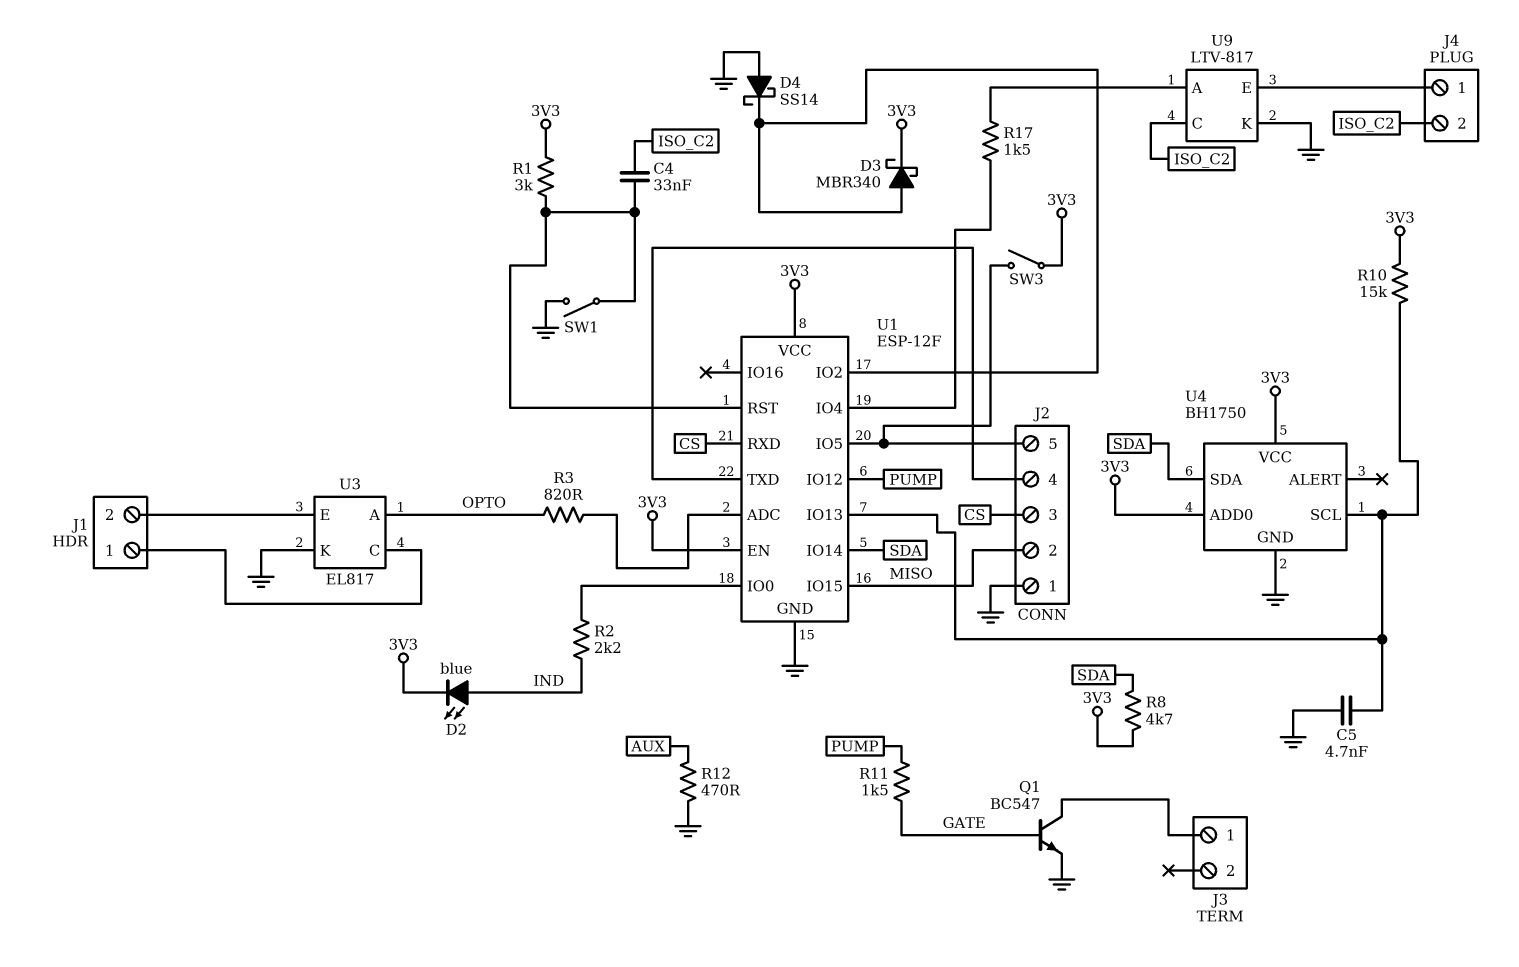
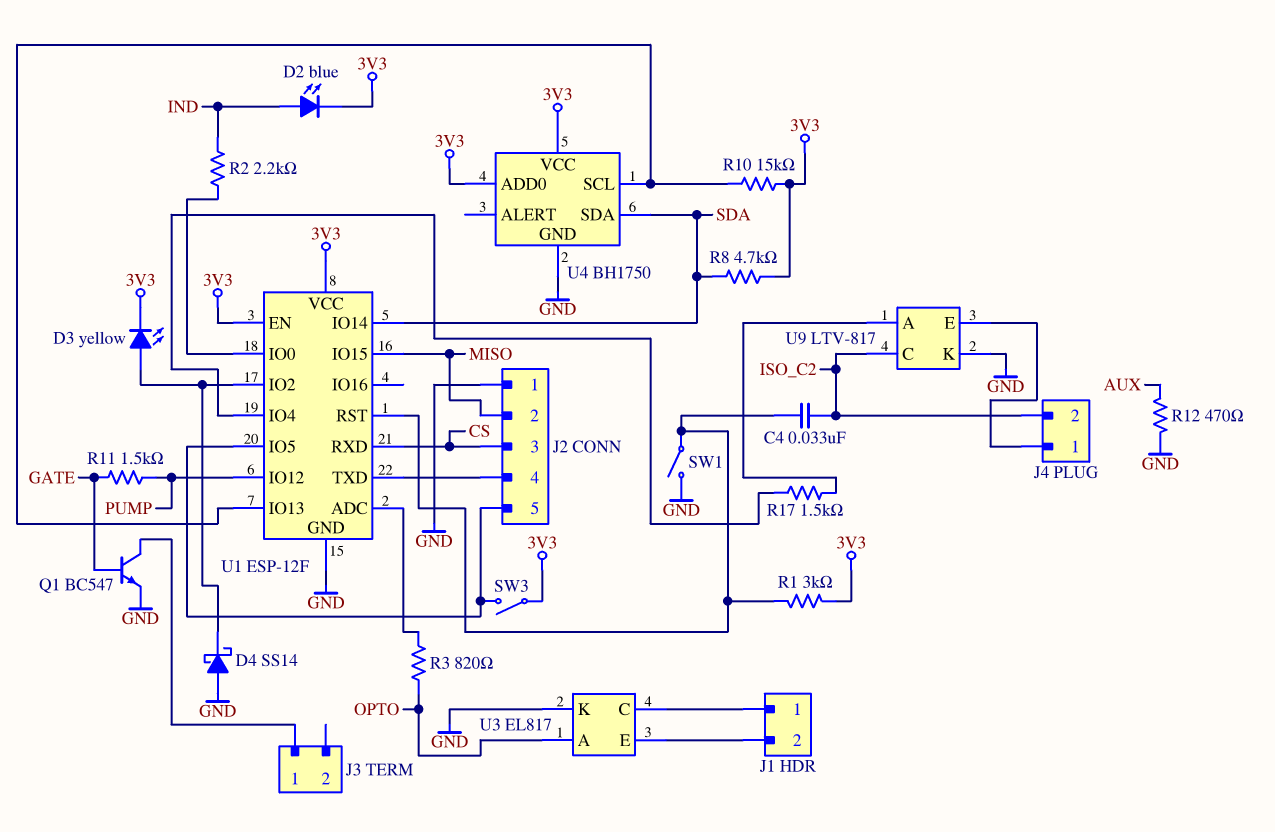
C5: 4.7nF (GND, U1/IO13) -> none
D3: schottky MBR340 (A U1/IO2, K 3V3) -> LED yellow (A U1/IO2, K 3V3)

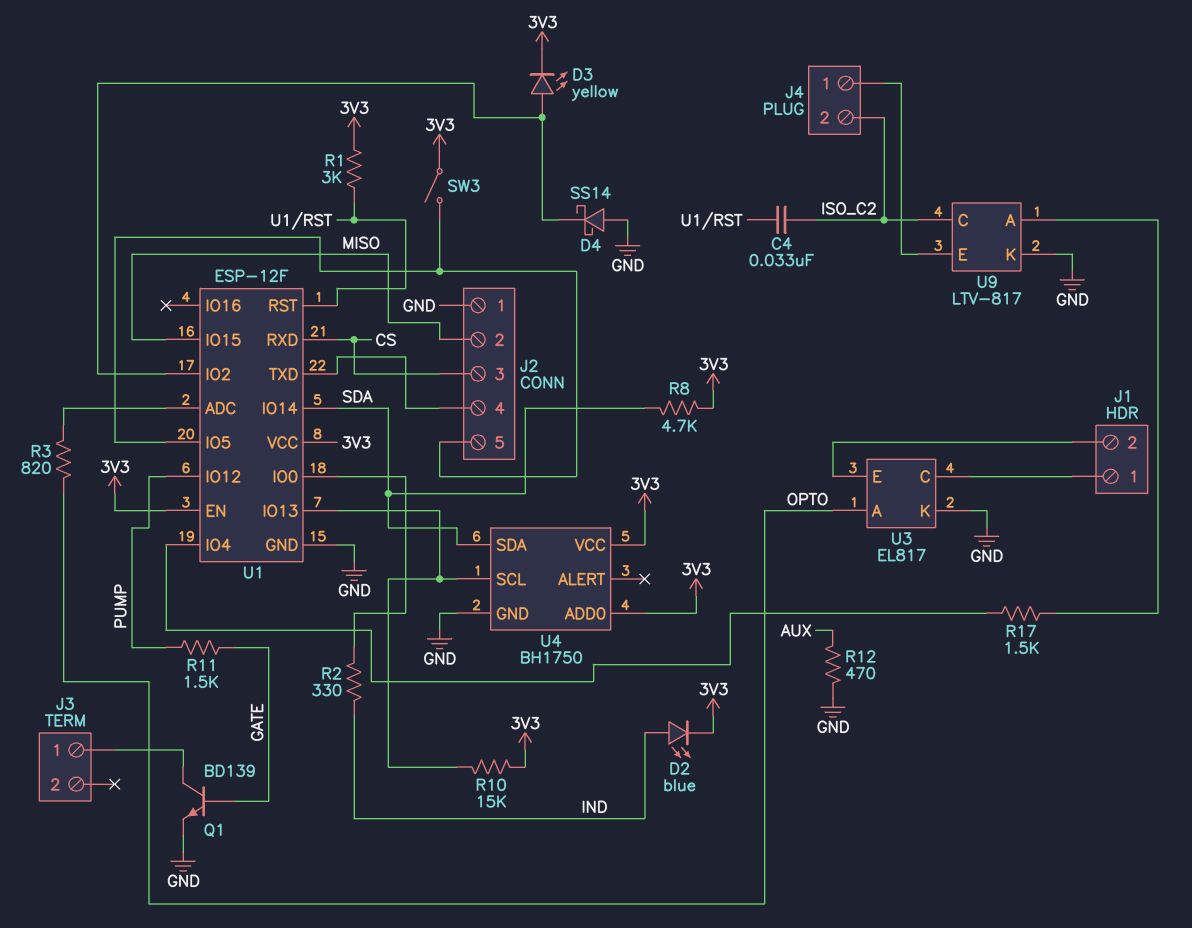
Q1: NPN BC547 (B GATE, C J3/1, E GND) -> NPN BD139 (B GATE, C J3/1, E GND)
R2: 2.2k (IND, U1/IO0) -> 330 (IND, U1/IO0)
SW1: switch (GND, U1/RST) -> none

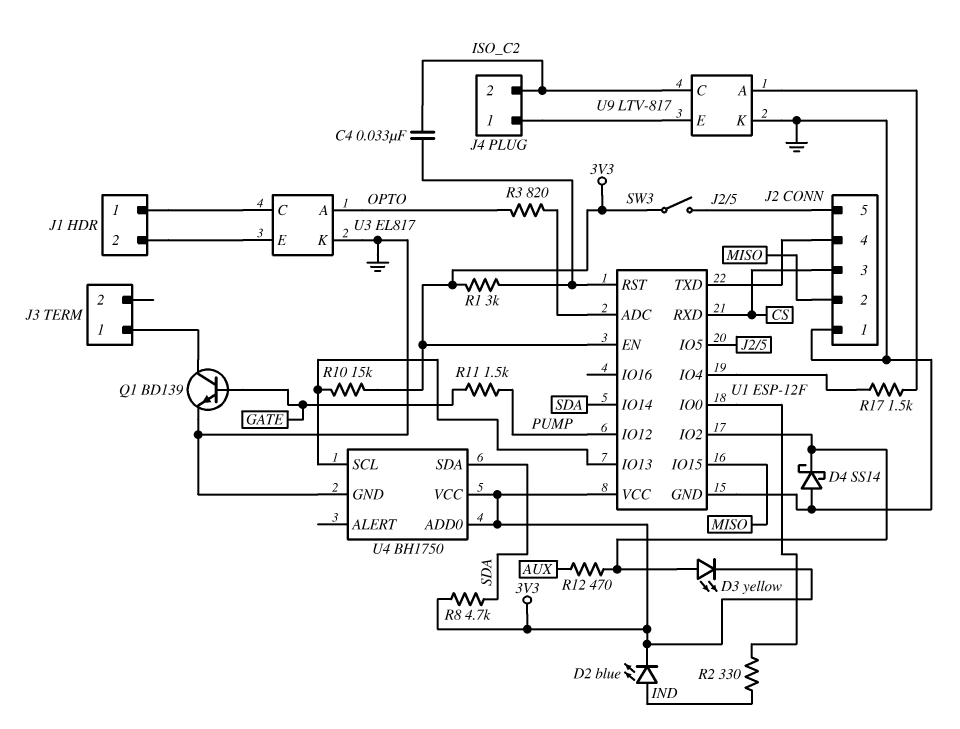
R12: 470 (AUX, GND) -> 470 (AUX, U1/IO2)

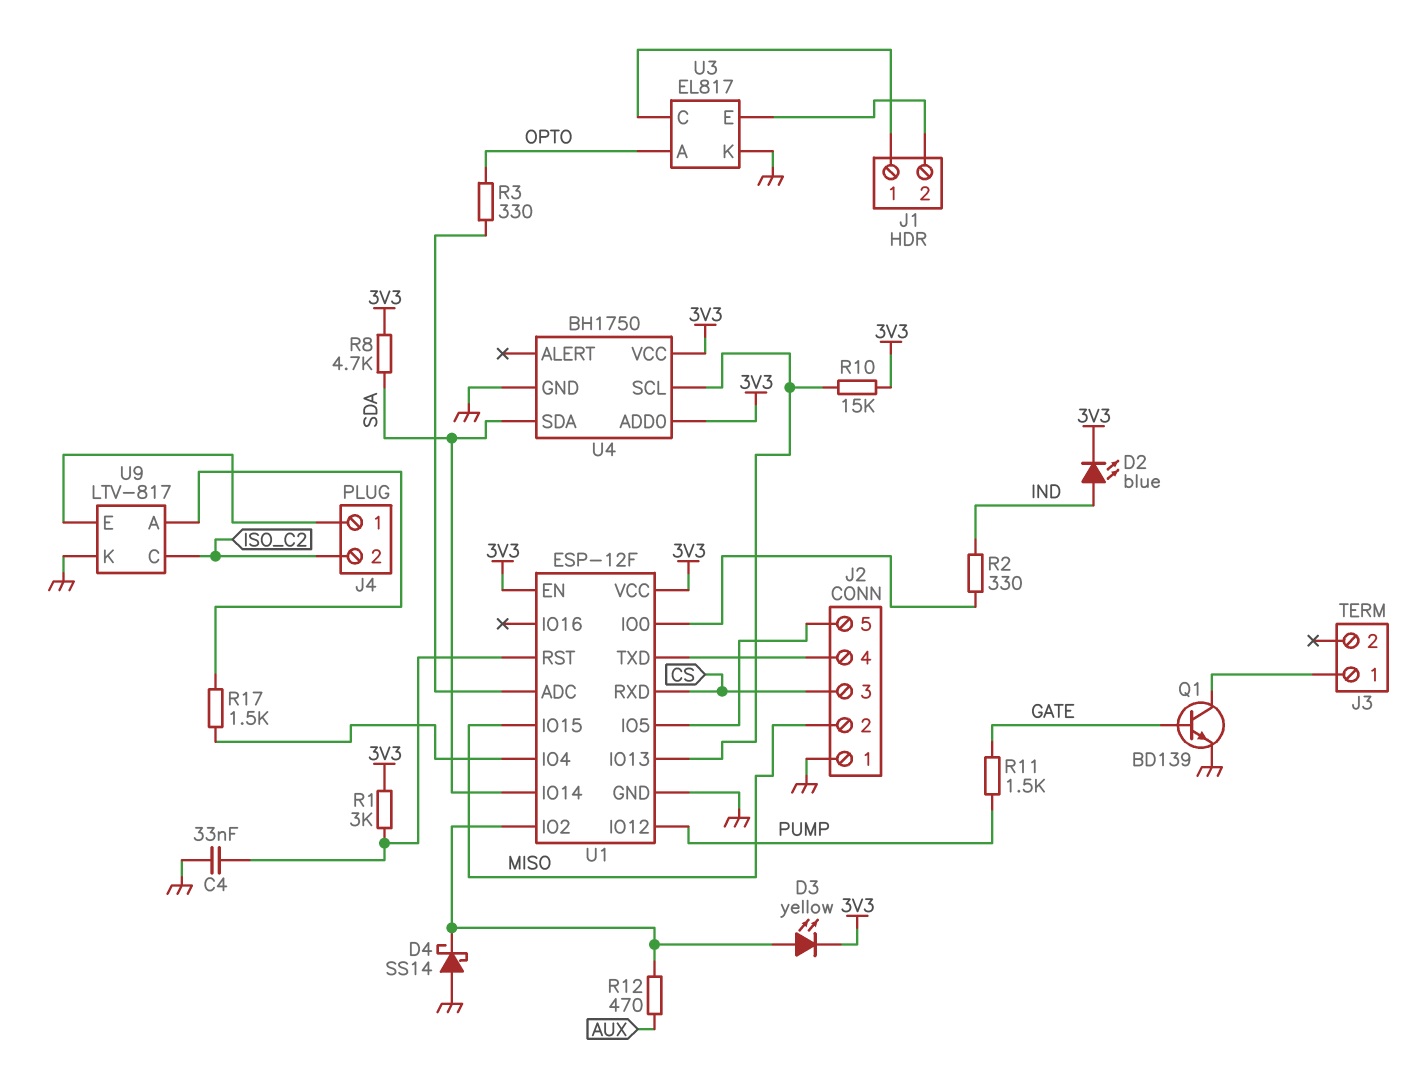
C4: 33nF (ISO_C2, U1/RST) -> 33nF (GND, U1/RST)
R3: 820 (OPTO, U1/ADC) -> 330 (OPTO, U1/ADC)
SW3: switch (3V3, J2/5) -> none

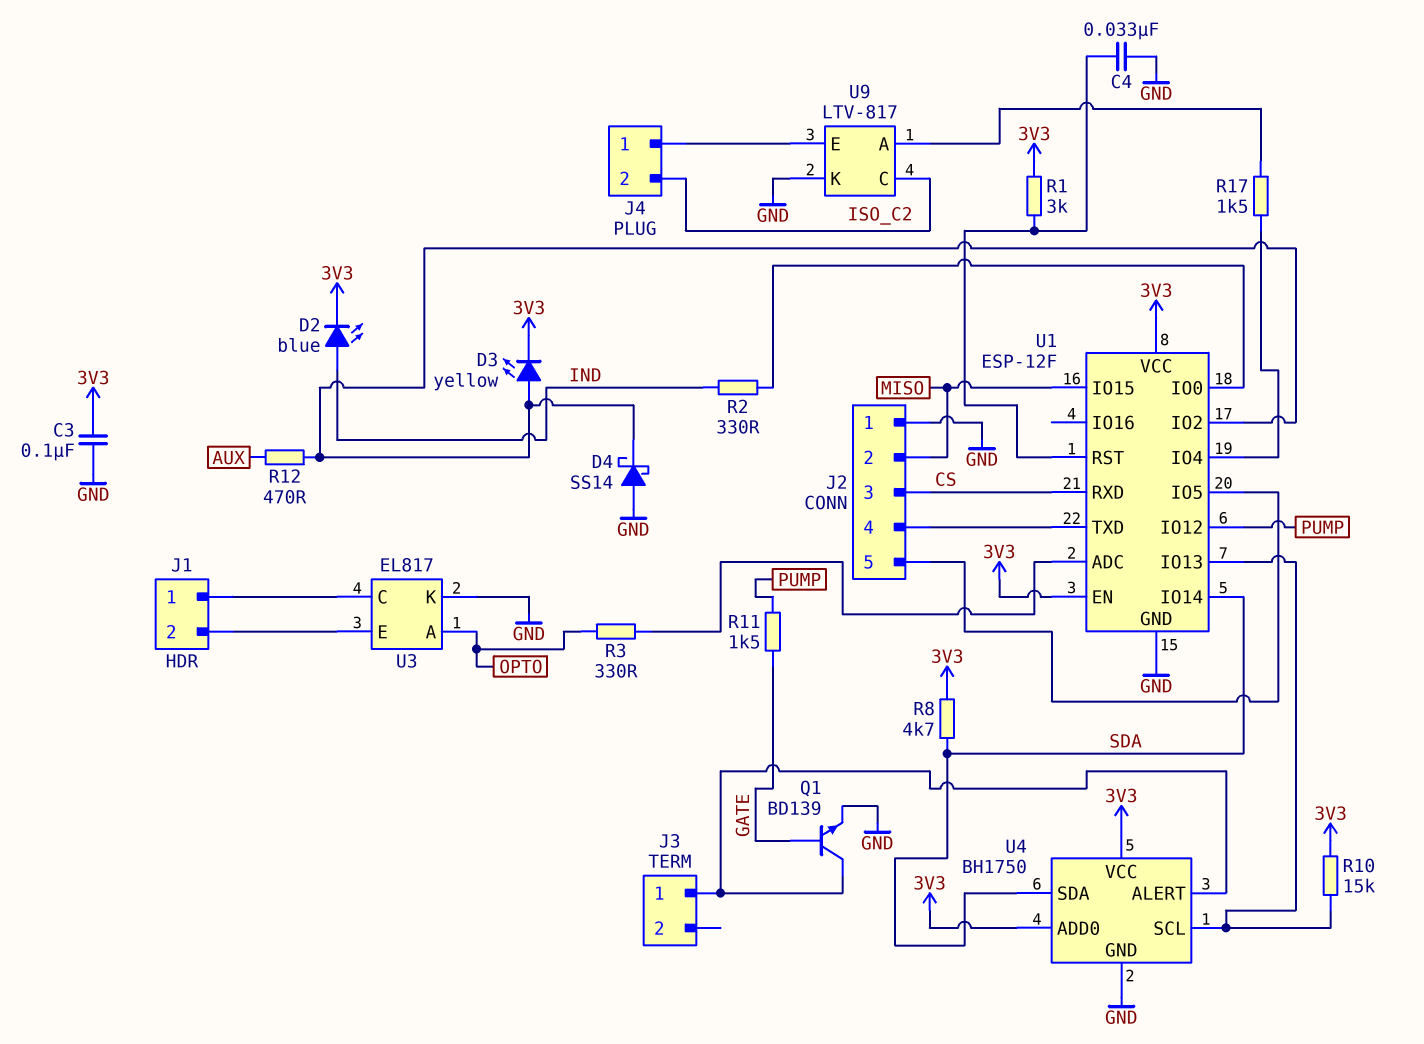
C3: none -> 100nF (3V3, GND)
U4 pin ALERT: none -> J3/1

